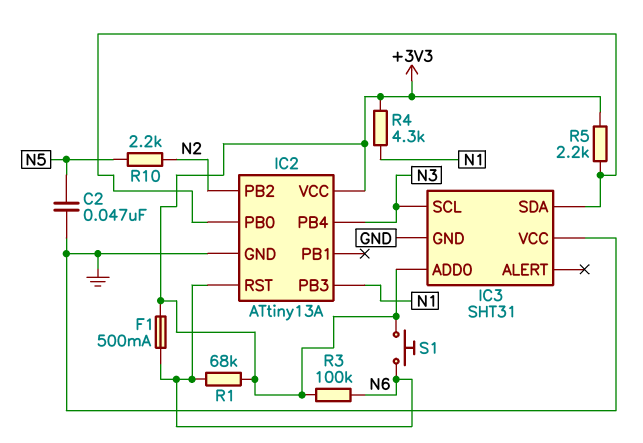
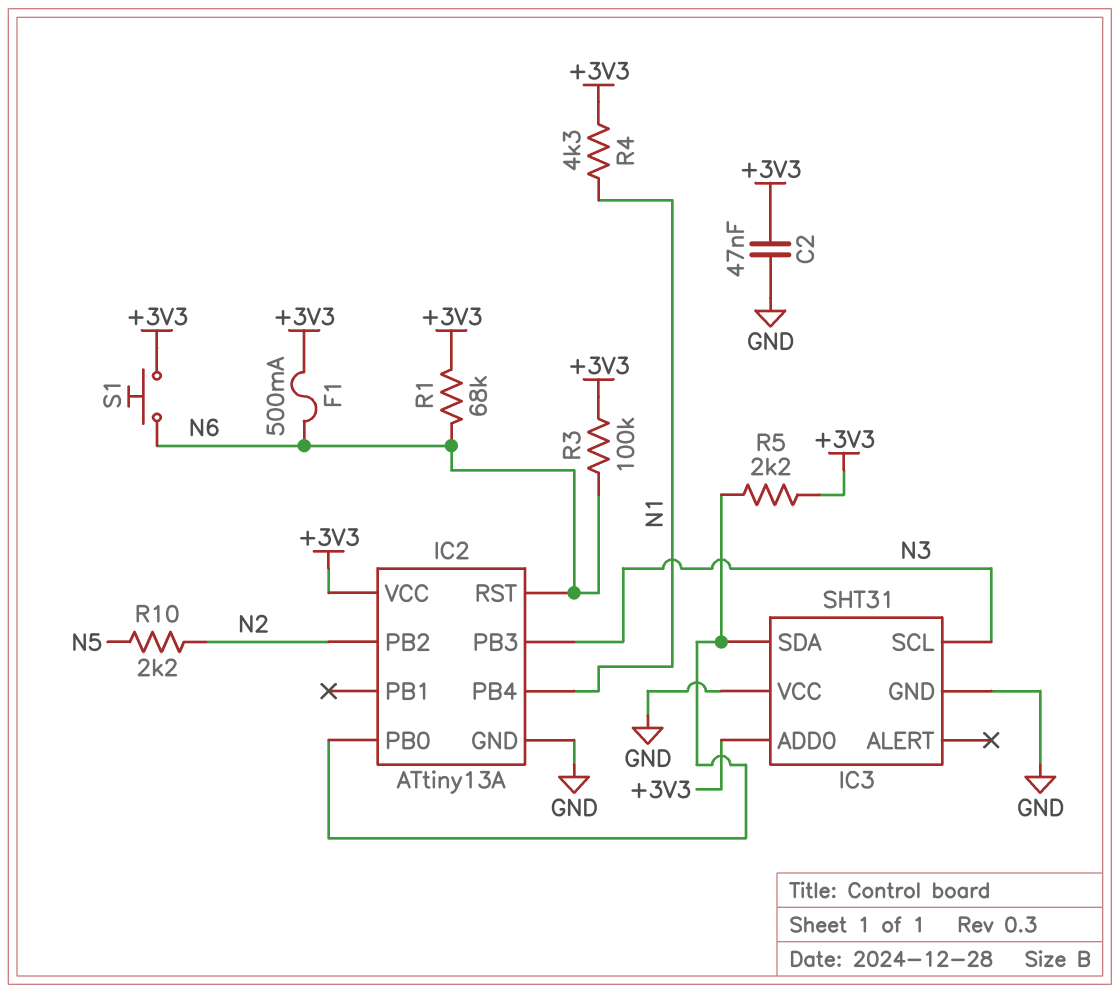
C2: 47nF (GND, N5) -> 47nF (+3V3, GND)
IC2 pin PB3: N1 -> N3
IC2 pin PB4: N3 -> N1

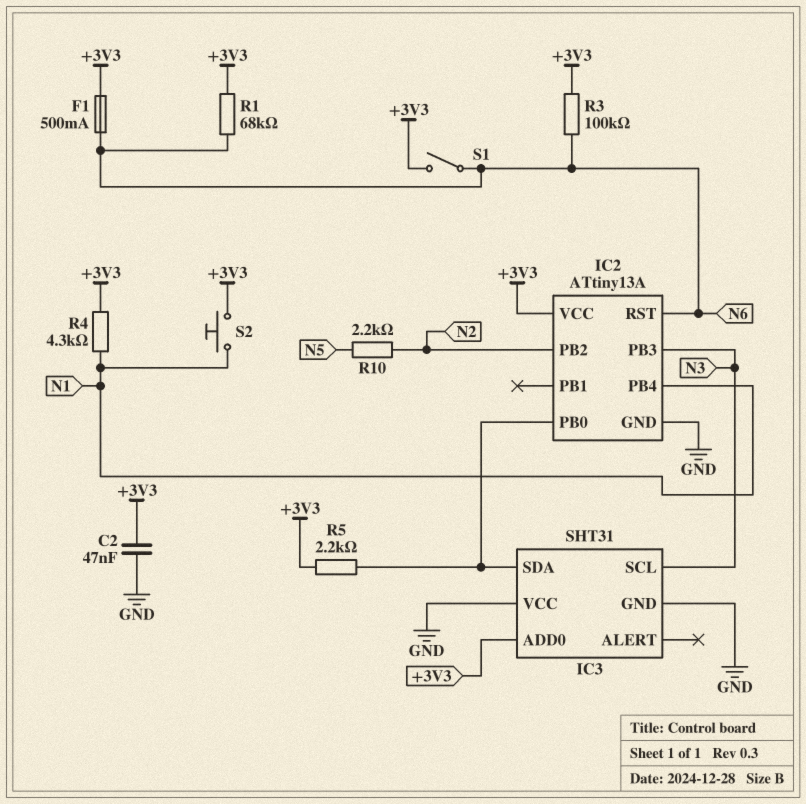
S1: button (+3V3, N6) -> switch (+3V3, N6)
S2: none -> button (+3V3, N1)

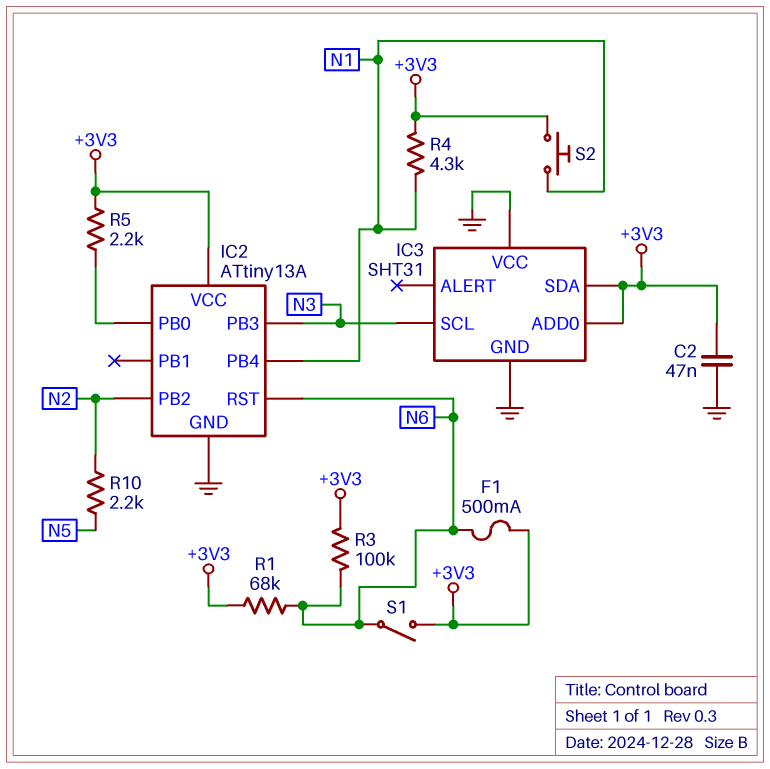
IC3 pin SDA: IC2/PB0 -> +3V3

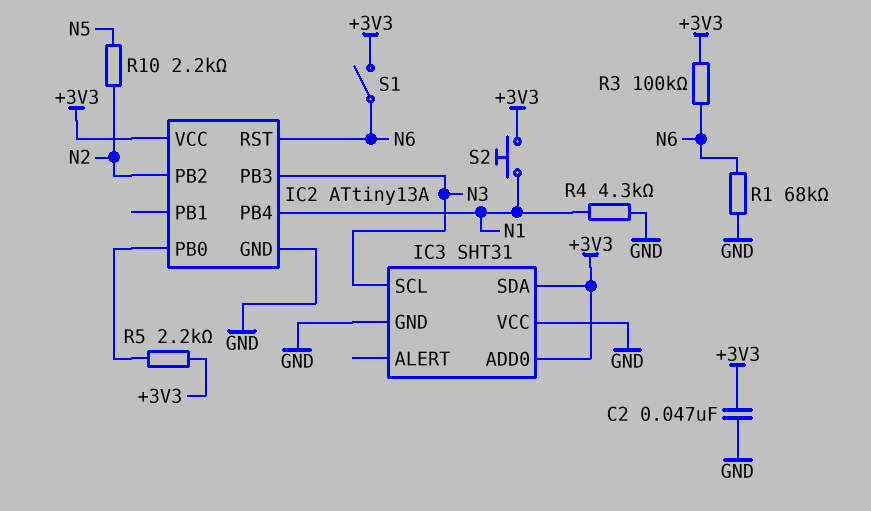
F1: 500mA (+3V3, N6) -> none
R1: 68k (+3V3, N6) -> 68k (GND, N6)
R4: 4.3k (+3V3, N1) -> 4.3k (GND, N1)

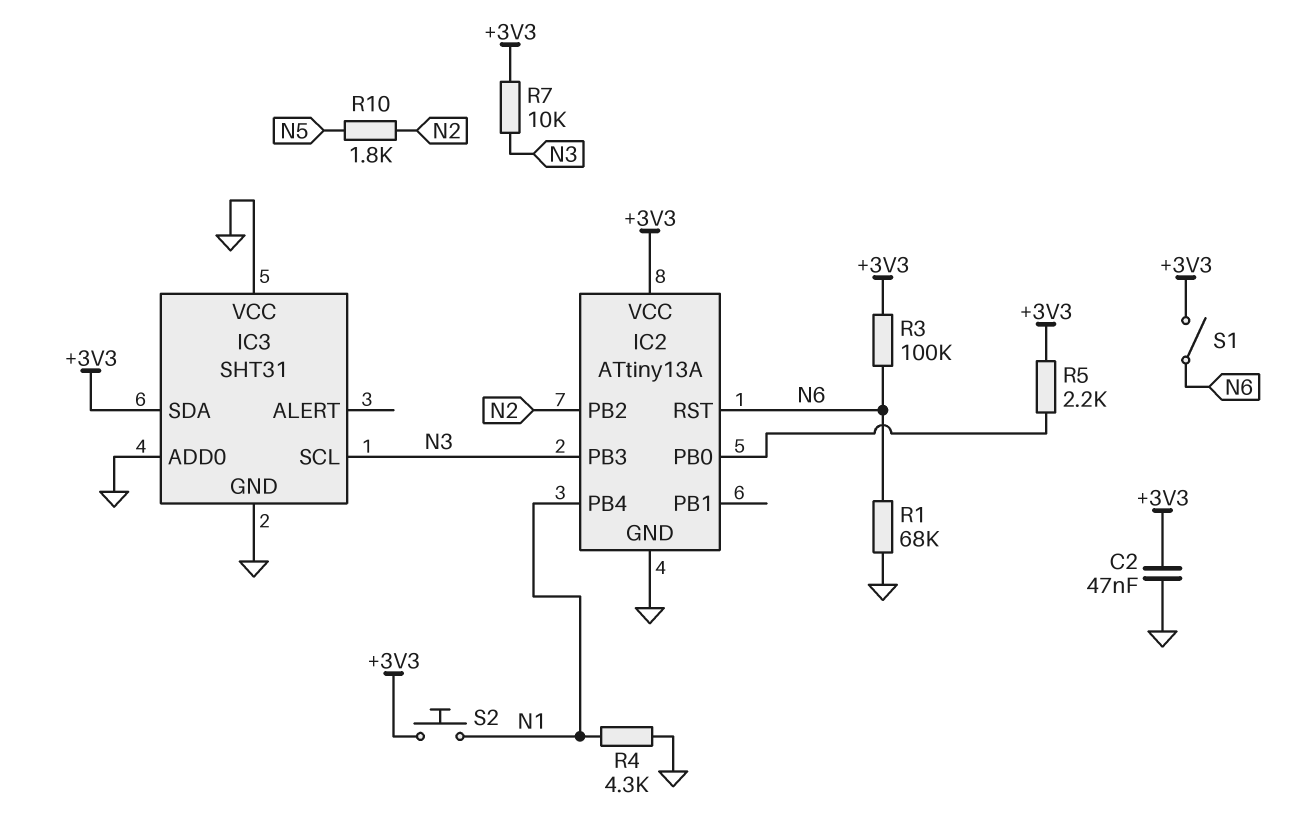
IC3 pin ADD0: +3V3 -> GND
R7: none -> 10k (+3V3, N3)
R10: 2.2k (N2, N5) -> 1.8k (N2, N5)

